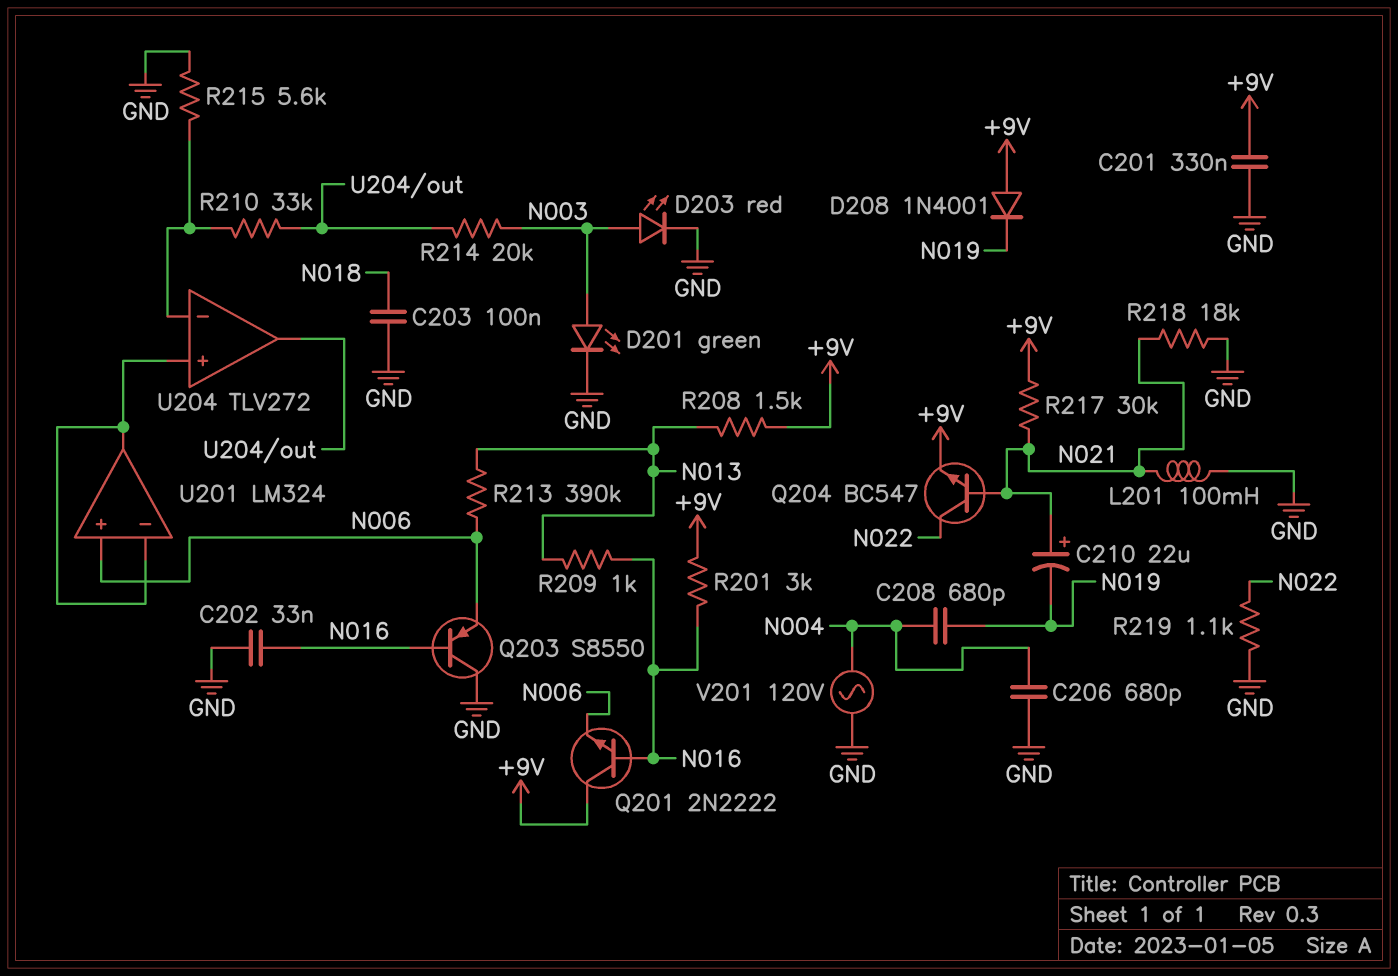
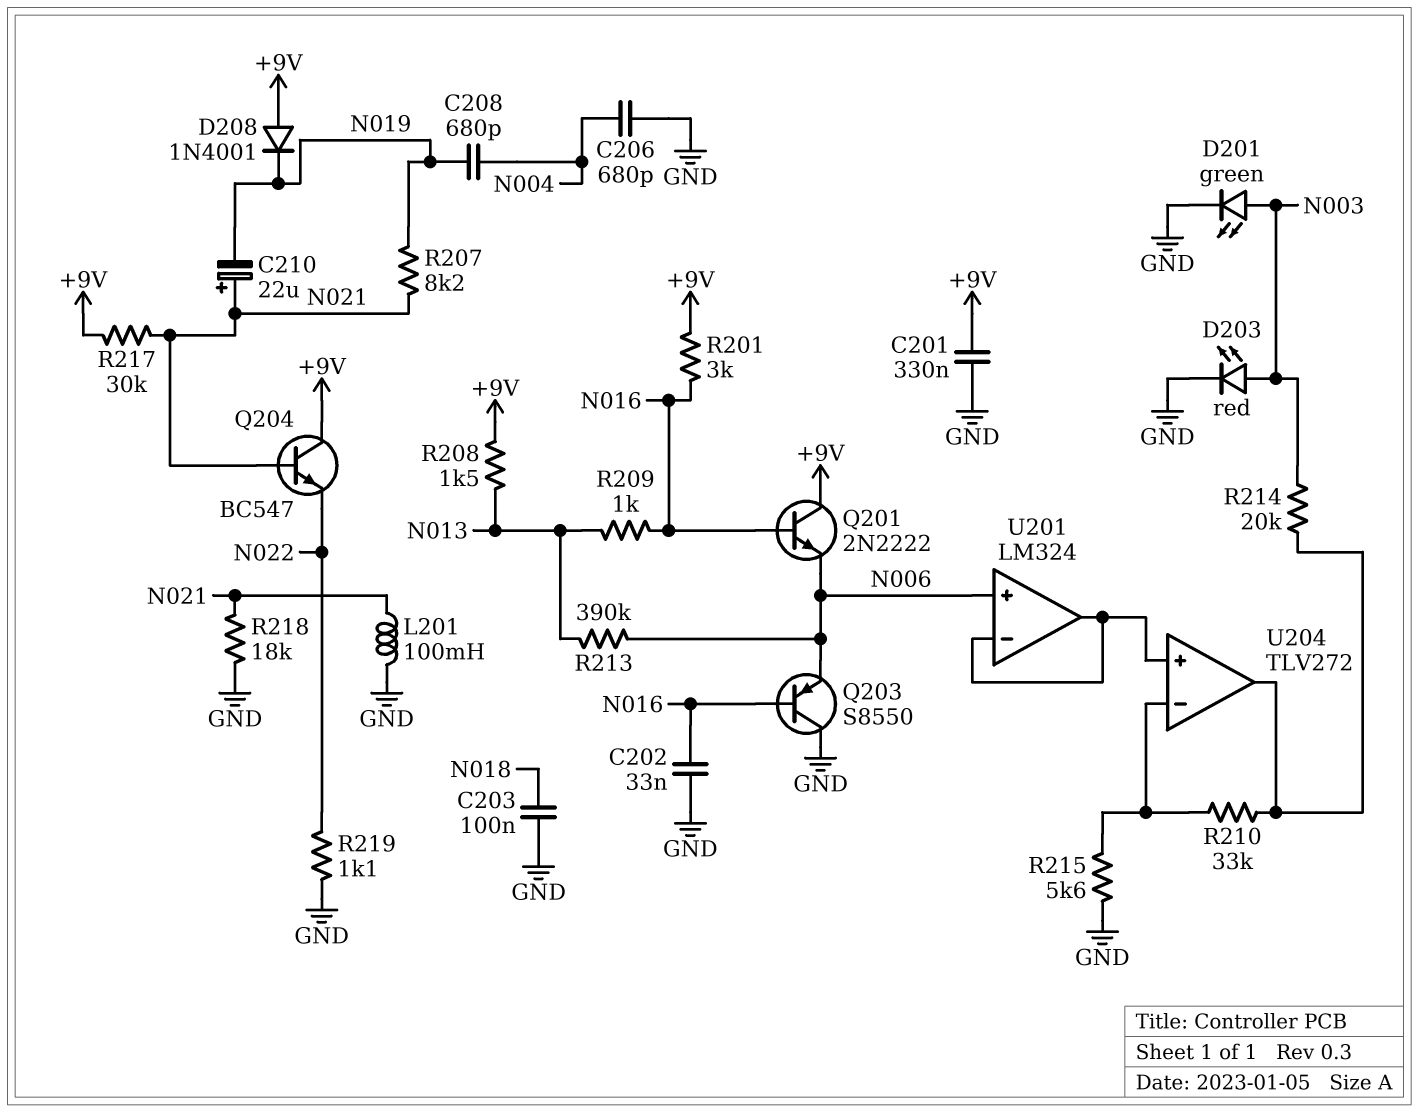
Q204: NPN BC547 (B N021, C N022, E +9V) -> NPN BC547 (B N021, C +9V, E N022)
R207: none -> 8.2k (N019, N021)
V201: AC 120V (GND, N004) -> none

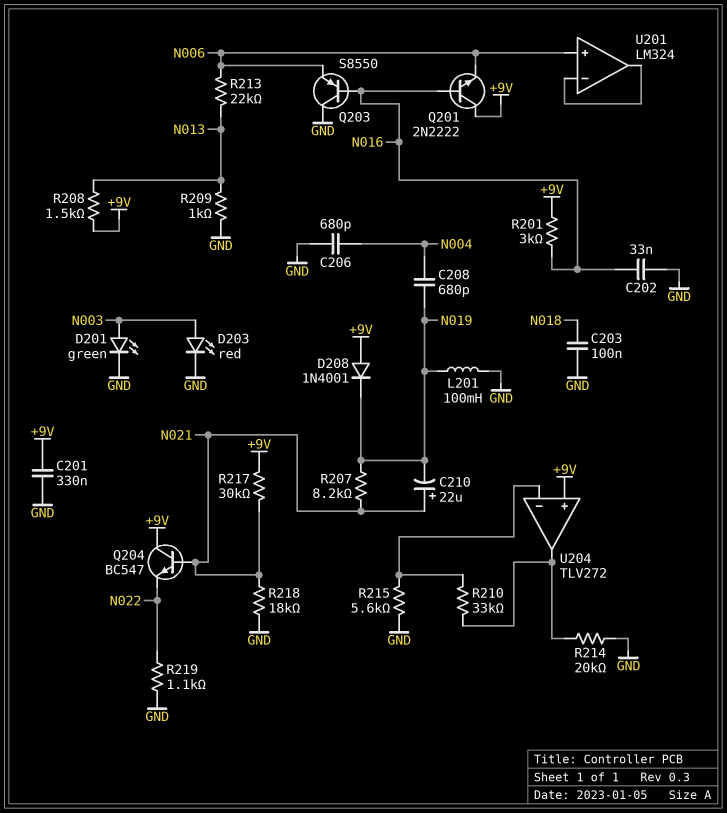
L201: 100mH (GND, N021) -> 100mH (GND, N019)
R209: 1k (N013, N016) -> 1k (GND, N013)
R213: 390k (N006, N013) -> 22k (N006, N013)
R214: 20k (N003, U204/out) -> 20k (GND, U204/out)
U204 pin in+: U201/in- -> +9V

